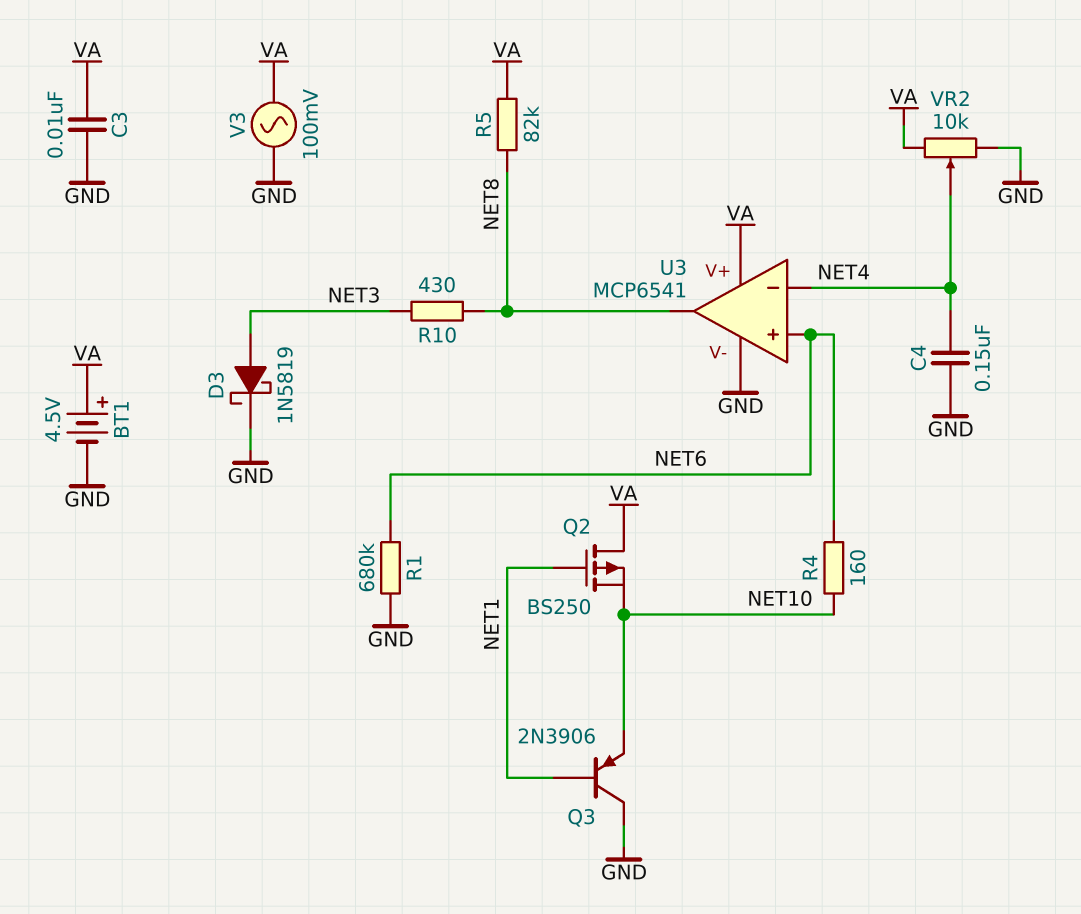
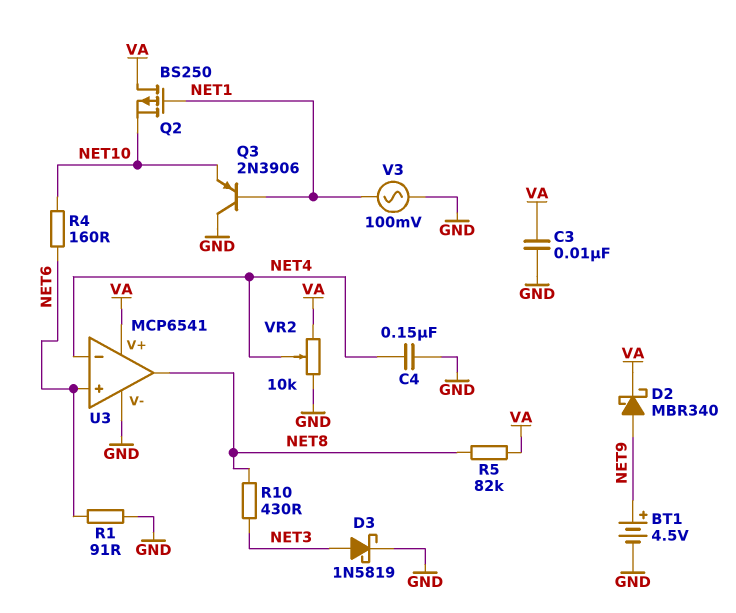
BT1: 4.5V (plus VA, minus GND) -> 4.5V (plus NET9, minus GND)
D2: none -> schottky MBR340 (A NET9, K VA)
R1: 680k (GND, NET6) -> 91 (GND, NET6)
V3: AC 100mV (GND, VA) -> AC 100mV (GND, NET1)

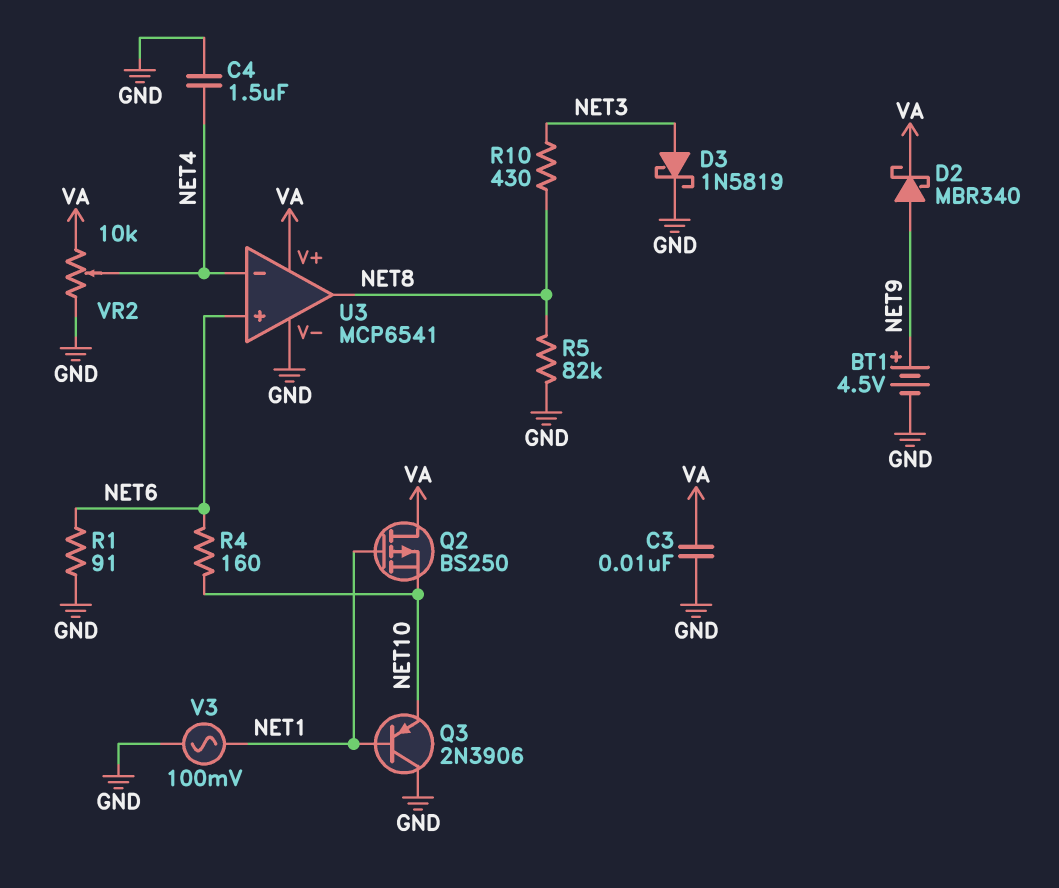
C4: 150nF (GND, NET4) -> 1.5uF (GND, NET4)
R5: 82k (NET8, VA) -> 82k (GND, NET8)

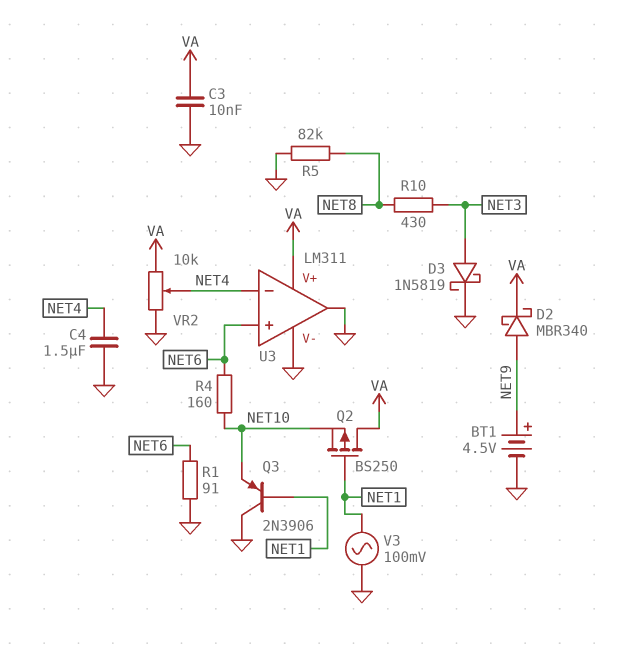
U3: MCP6541 -> LM311
U3 pin out: NET8 -> GND

